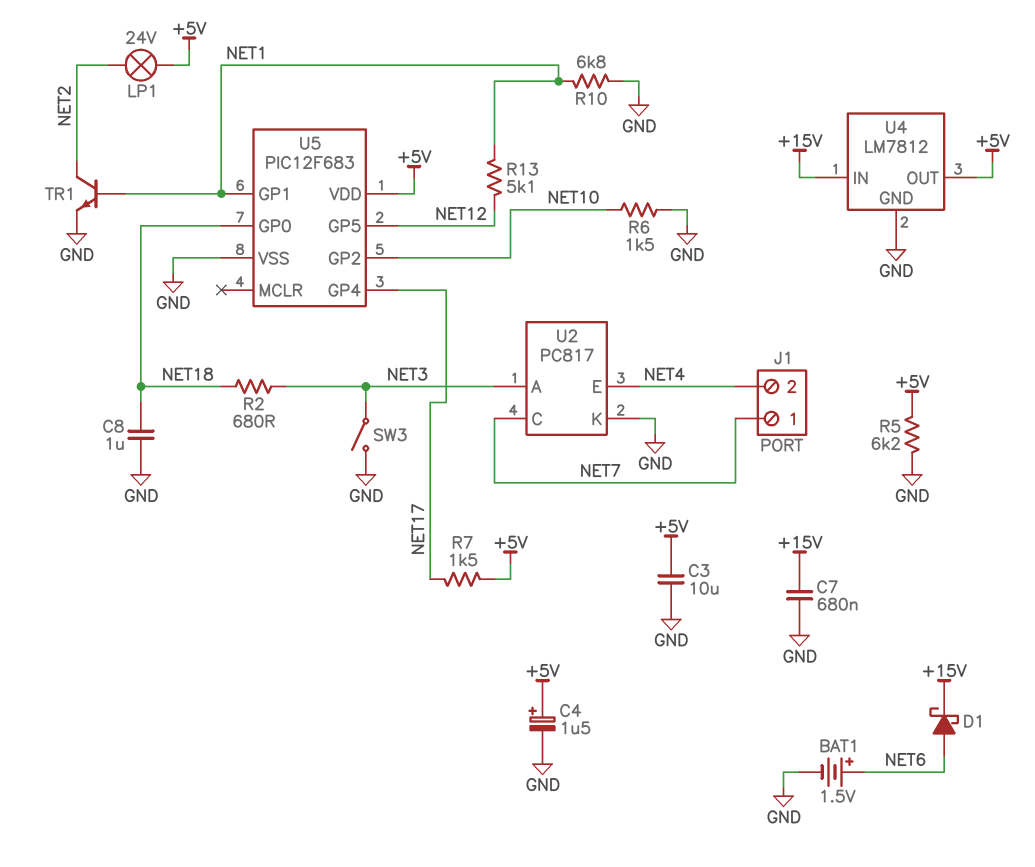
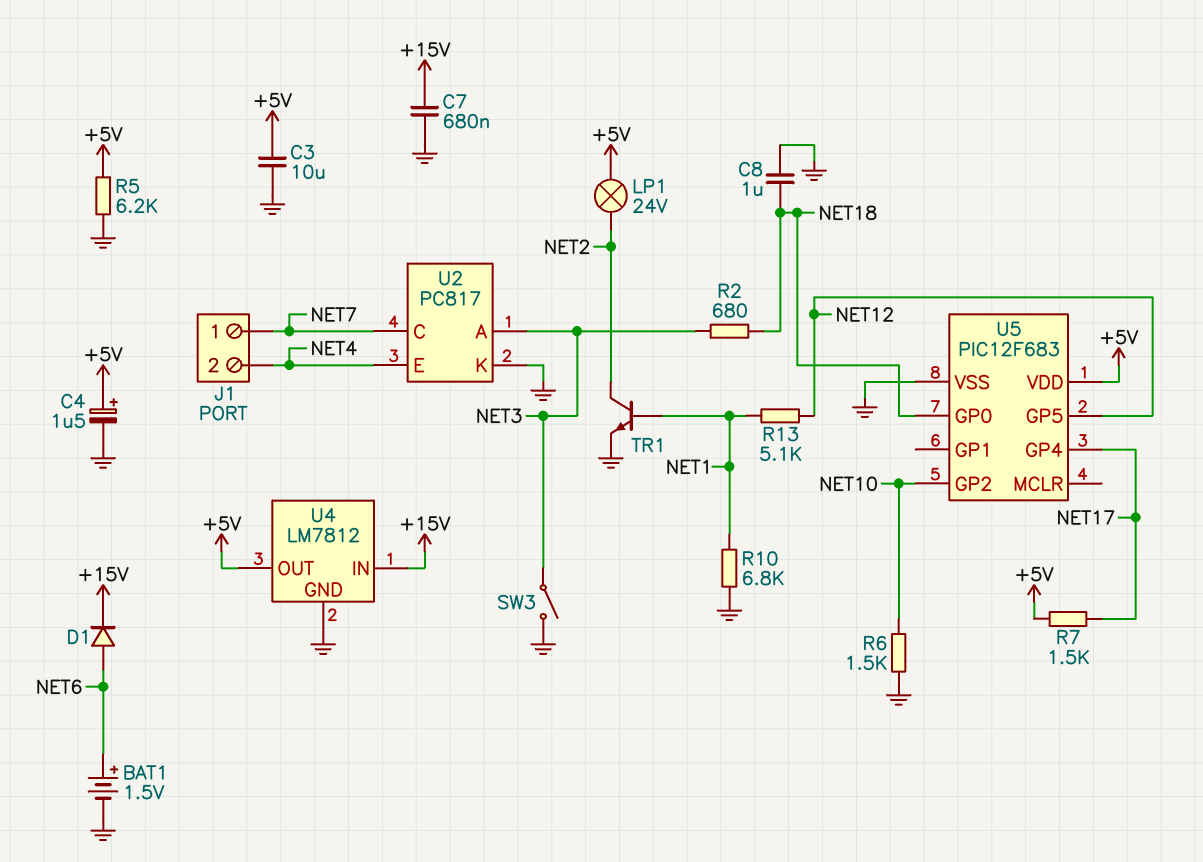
D1: schottky (A NET6, K +15V) -> diode (A NET6, K +15V)
U5 pin GP1: NET1 -> none

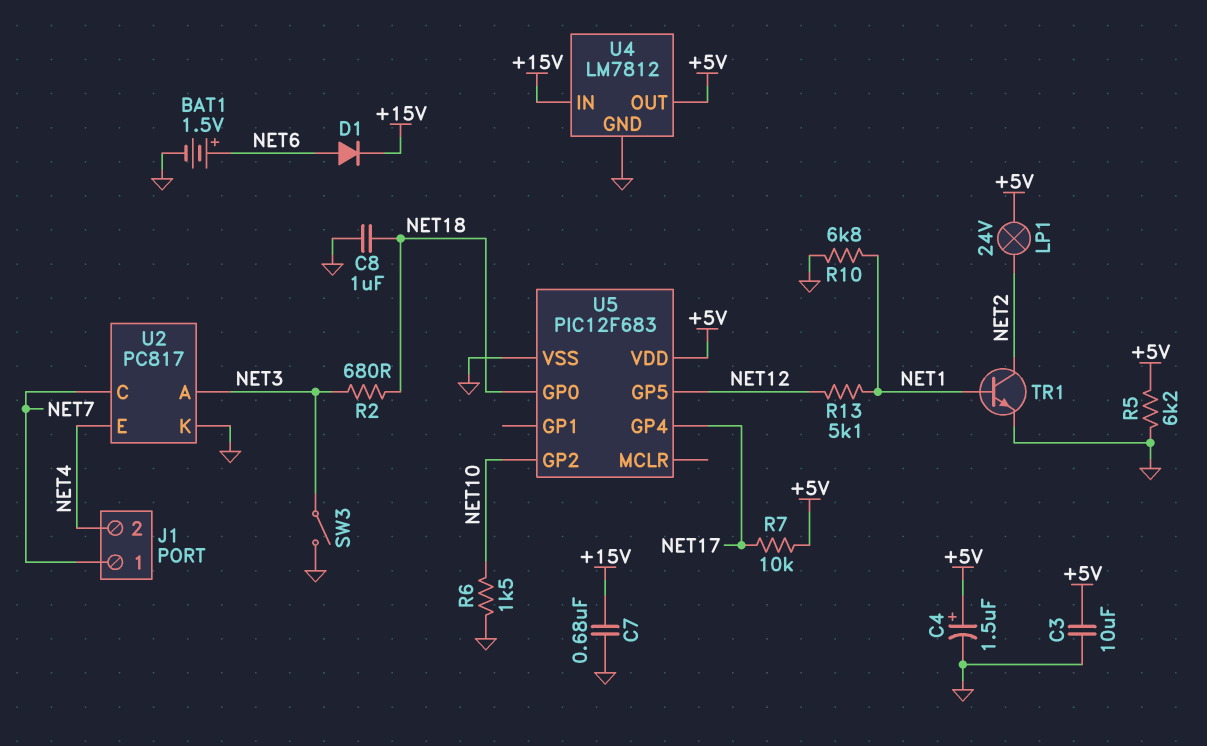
R7: 1.5k (+5V, NET17) -> 10k (+5V, NET17)

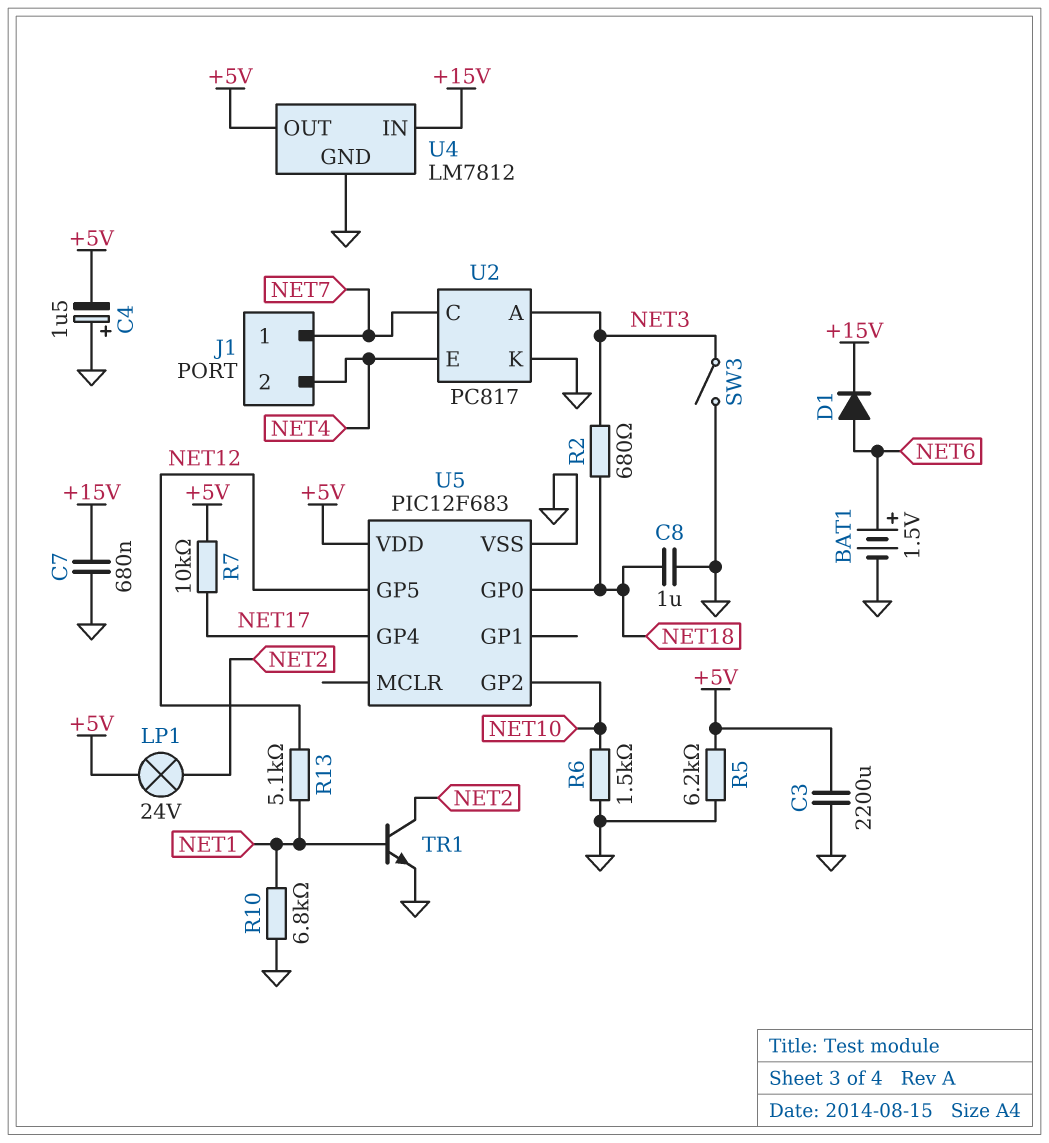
C3: 10uF (+5V, GND) -> 2200uF (+5V, GND)
C4: 1.5uF (plus +5V, minus GND) -> 1.5uF (plus GND, minus +5V)

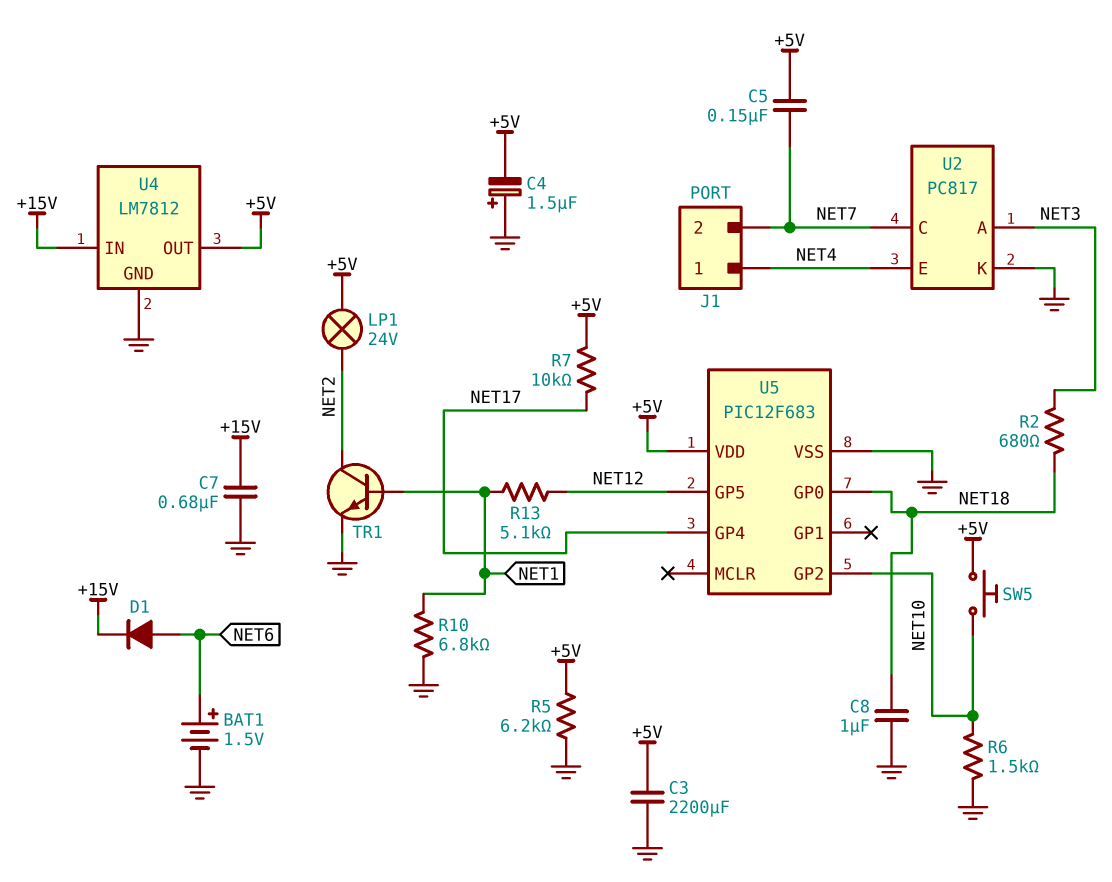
C5: none -> 150nF (+5V, NET7)
J1 pin 1: NET7 -> NET4
J1 pin 2: NET4 -> NET7
SW3: switch (GND, NET3) -> none
SW5: none -> button (+5V, NET10)

